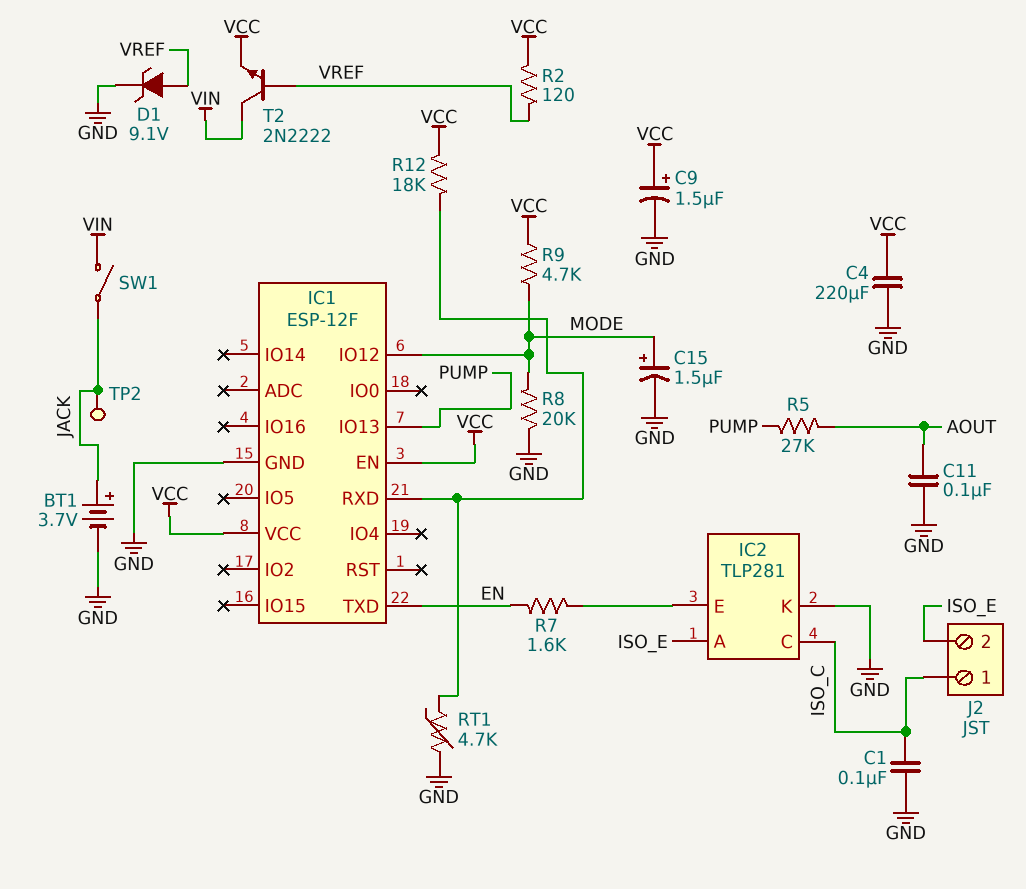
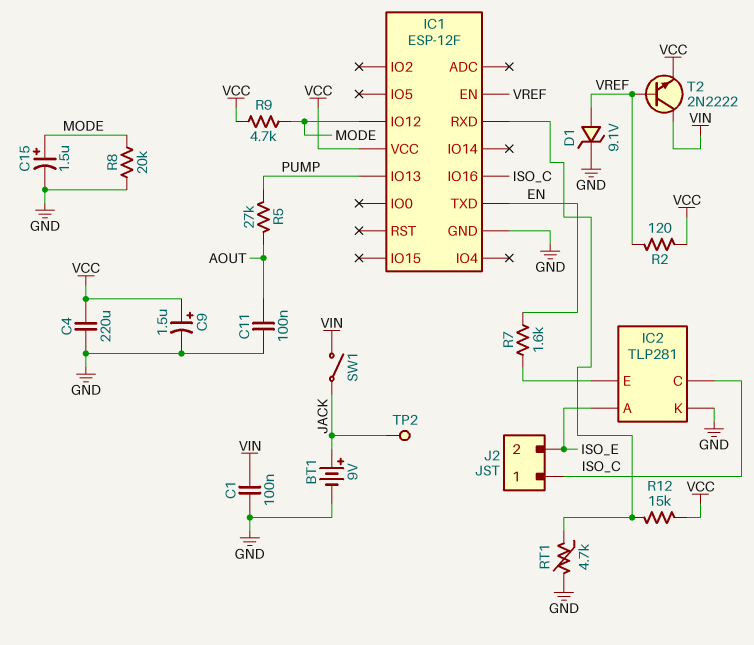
BT1: 3.7V (plus JACK, minus GND) -> 9V (plus JACK, minus GND)
C1: 100nF (GND, ISO_C) -> 100nF (GND, VIN)
IC1 pin EN: VCC -> VREF
IC1 pin IO16: none -> ISO_C
R12: 18k (IC1/RXD, VCC) -> 15k (IC1/RXD, VCC)

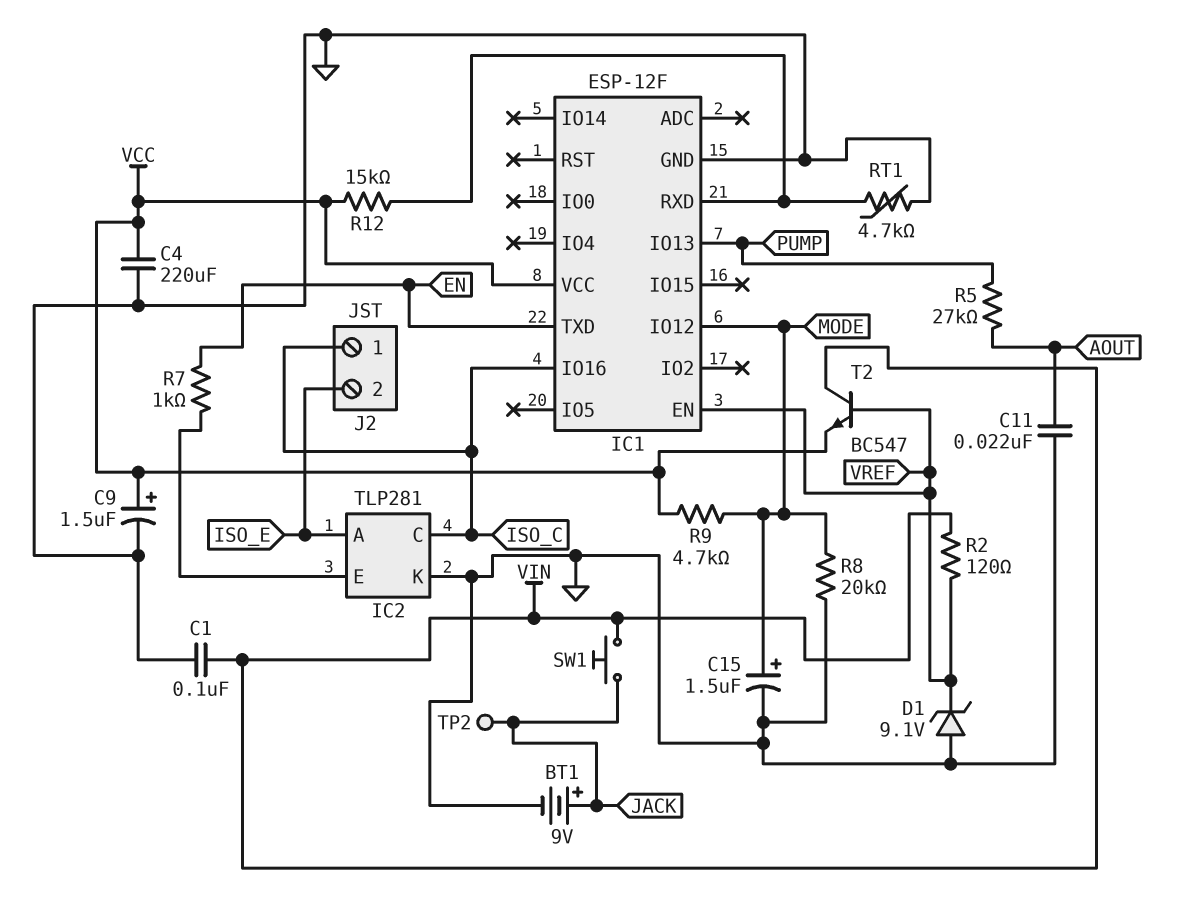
C11: 100nF (AOUT, GND) -> 22nF (AOUT, GND)
D1: zener 9.1V (A VREF, K GND) -> zener 9.1V (A GND, K VREF)
R2: 120 (VCC, VREF) -> 120 (VIN, VREF)
R7: 1.6k (EN, IC2/E) -> 1k (EN, IC2/E)
SW1: switch (JACK, VIN) -> button (JACK, VIN)
T2: NPN 2N2222 (B VREF, C VIN, E VCC) -> NPN BC547 (B VREF, C VIN, E VCC)

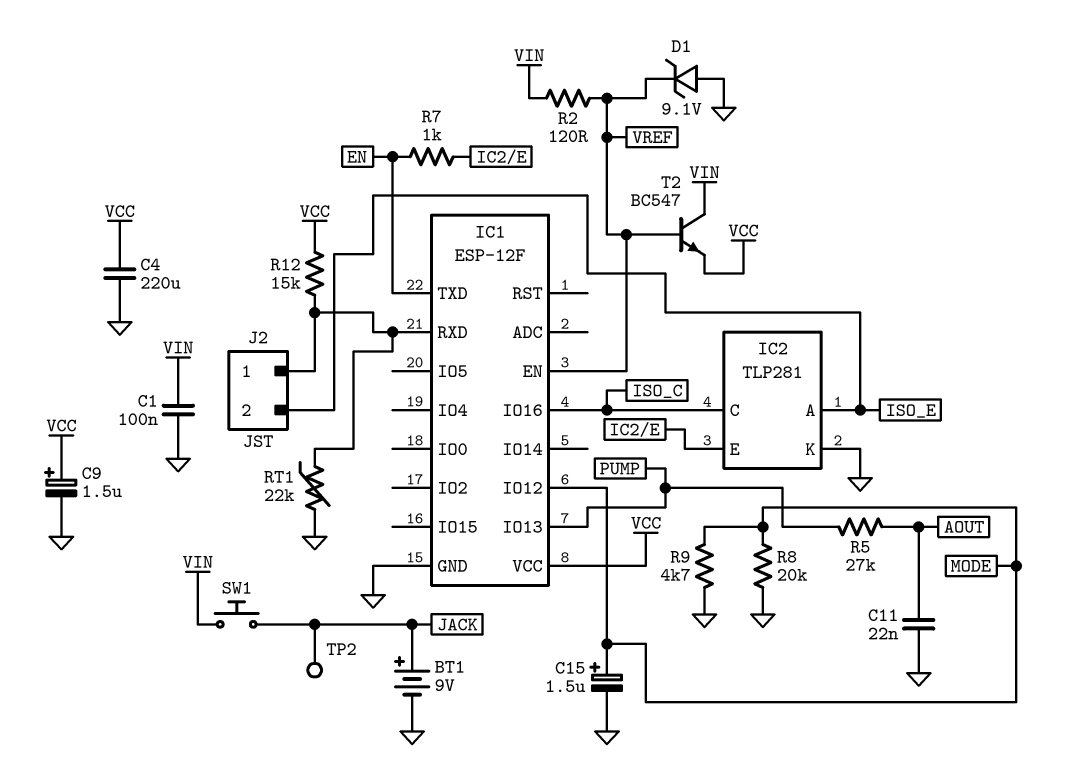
J2 pin 1: ISO_C -> IC1/RXD
R9: 4.7k (MODE, VCC) -> 4.7k (GND, MODE)
RT1: 4.7k (GND, IC1/RXD) -> 22k (GND, IC1/RXD)

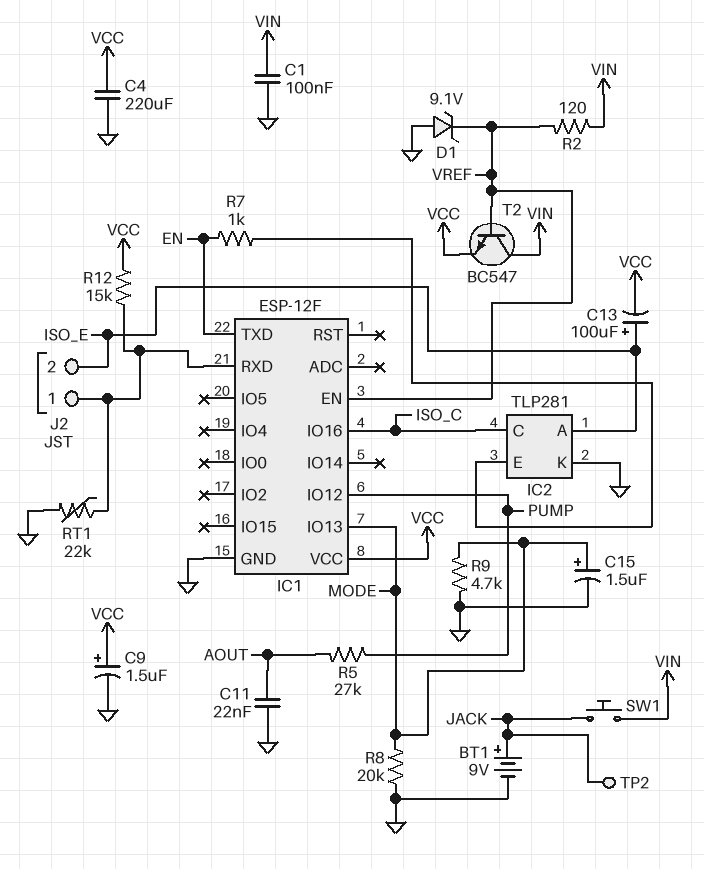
C13: none -> 100uF (plus ISO_E, minus VCC)
IC1 pin IO12: MODE -> PUMP
IC1 pin IO13: PUMP -> MODE

